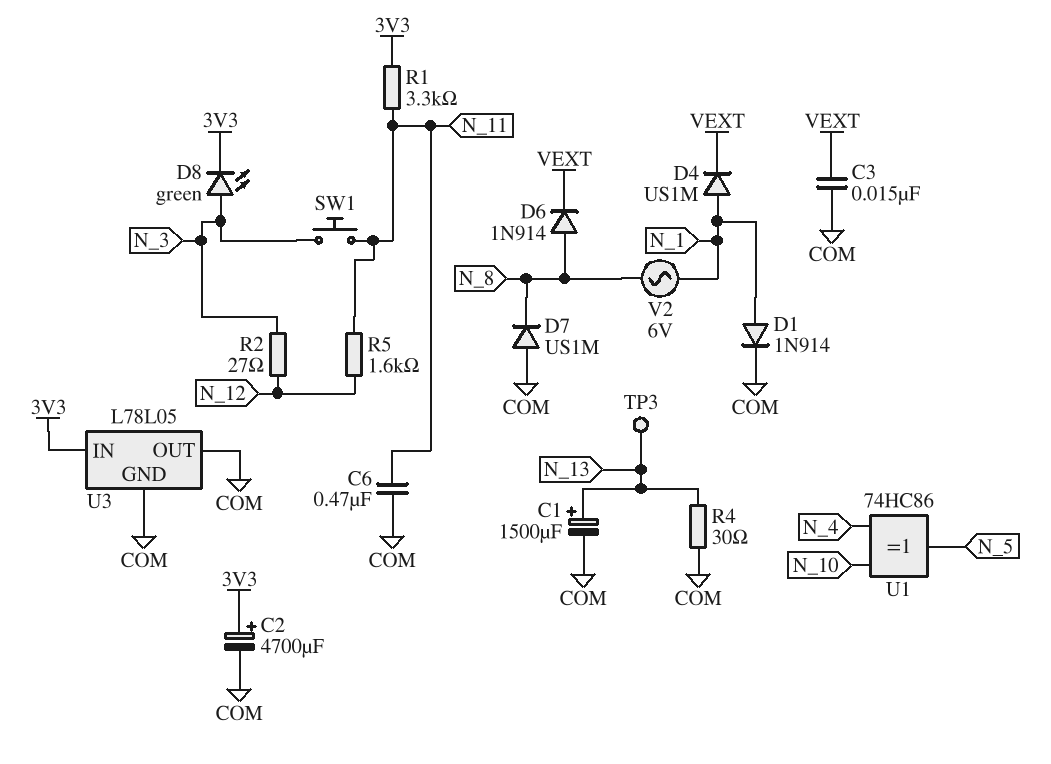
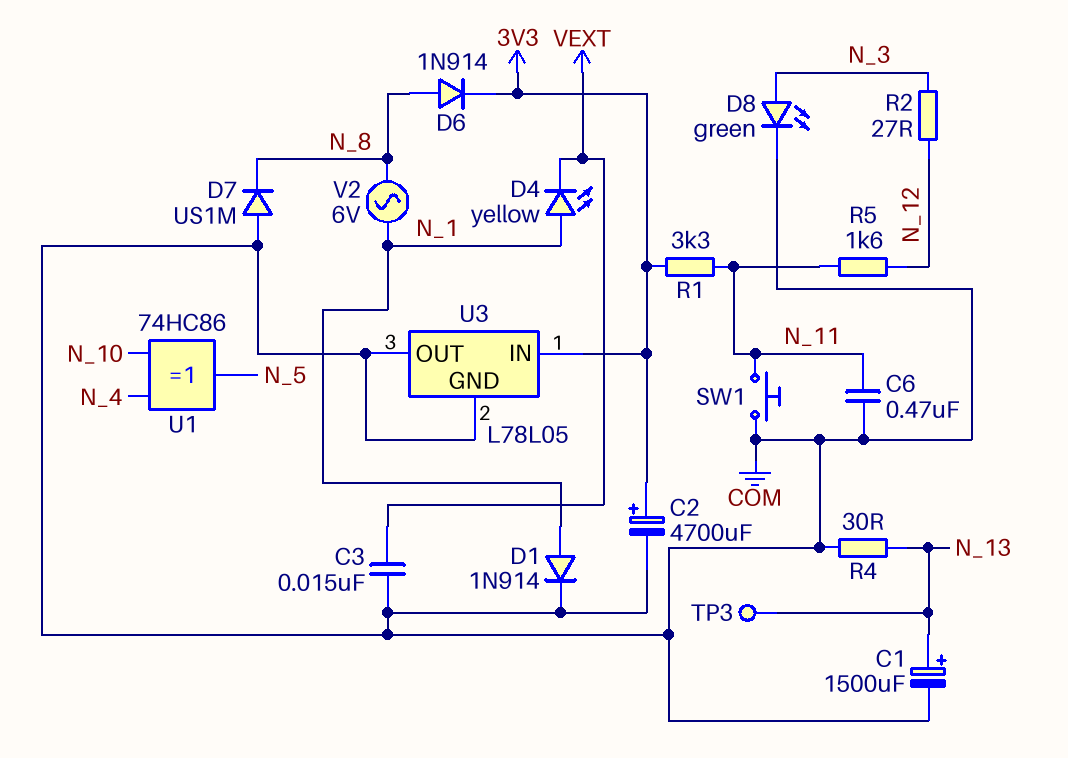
D4: diode US1M (A N_1, K VEXT) -> LED yellow (A N_1, K VEXT)
D6: diode 1N914 (A N_8, K VEXT) -> diode 1N914 (A N_8, K 3V3)
D8: LED green (A N_3, K 3V3) -> LED green (A N_3, K COM)
SW1: button (N_3, N_11) -> button (COM, N_11)

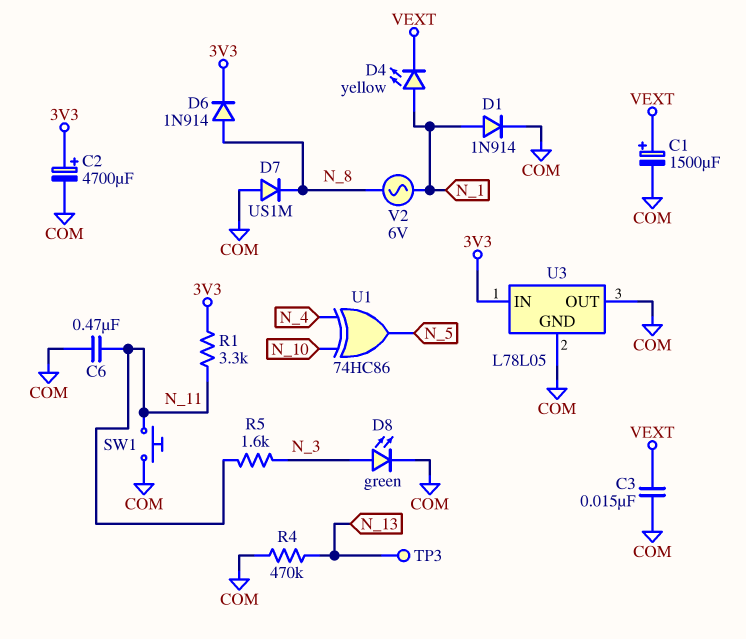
C1: 1500uF (plus N_13, minus COM) -> 1500uF (plus VEXT, minus COM)
R2: 27 (N_3, N_12) -> none
R4: 30 (COM, N_13) -> 470k (COM, N_13)
R5: 1.6k (N_11, N_12) -> 1.6k (N_3, N_11)

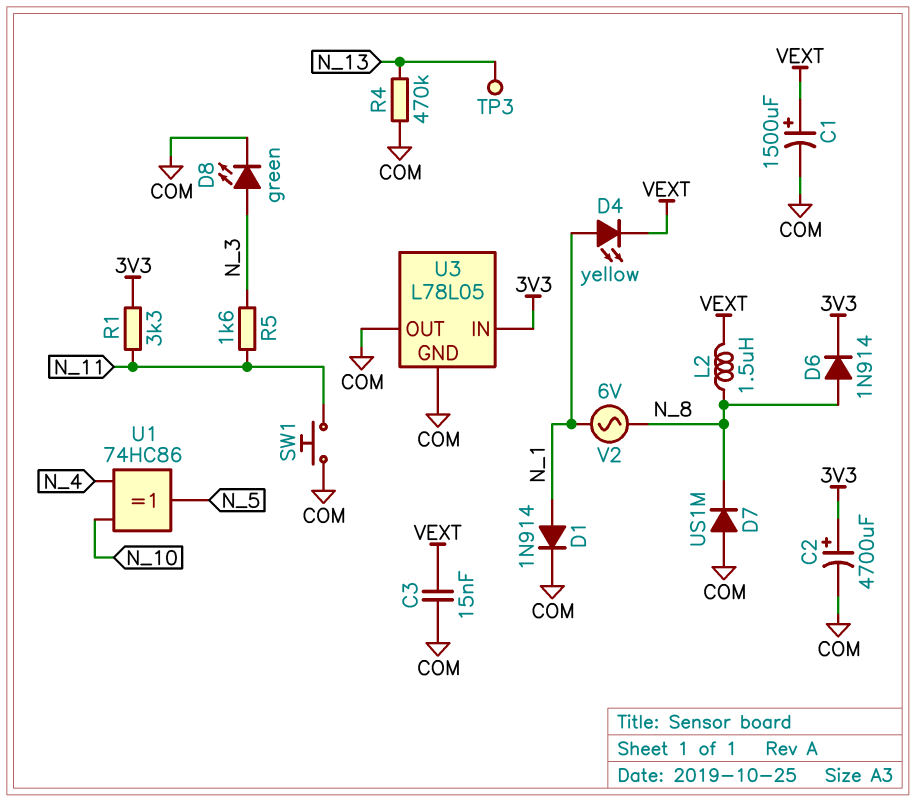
C6: 470nF (COM, N_11) -> none
L2: none -> 1.5uH (N_8, VEXT)

